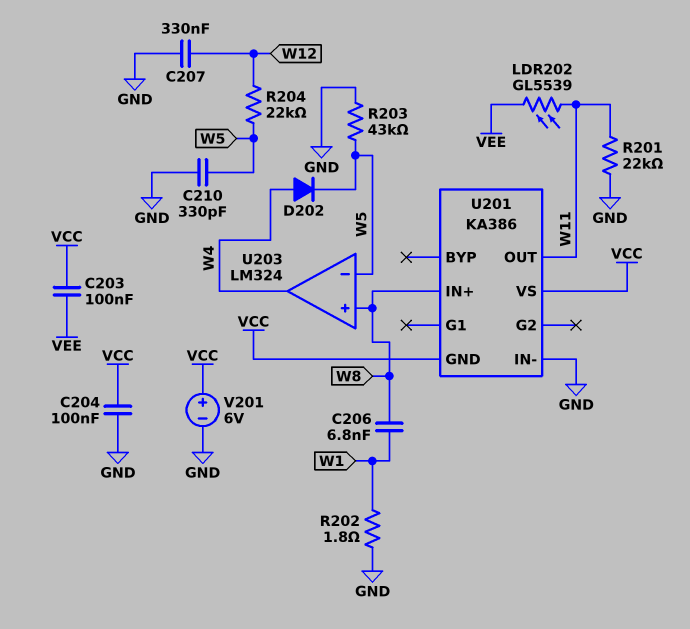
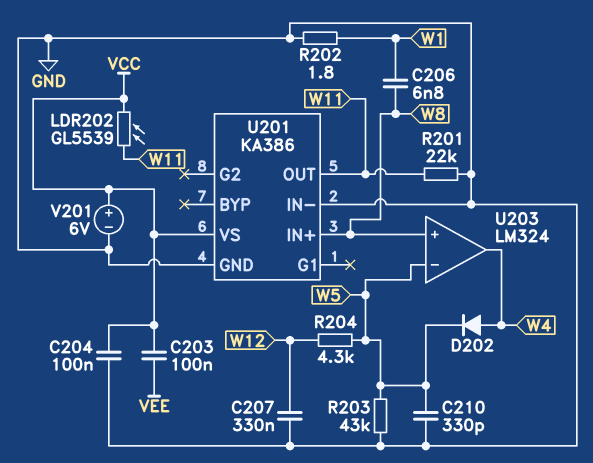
LDR202: GL5539 (VEE, W11) -> GL5539 (VCC, W11)
R204: 22k (W5, W12) -> 4.3k (W5, W12)
U201 pin GND: VCC -> GND

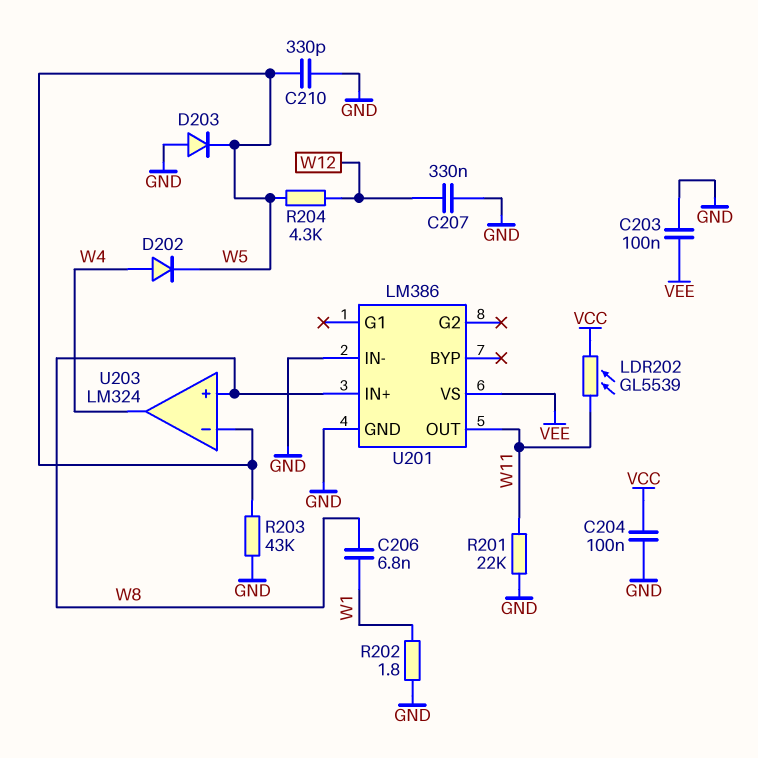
C203: 100nF (VCC, VEE) -> 100nF (GND, VEE)
D203: none -> diode (A GND, K W5)
U201: KA386 -> LM386
U201 pin VS: VCC -> VEE
V201: 6V (plus VCC, minus GND) -> none

